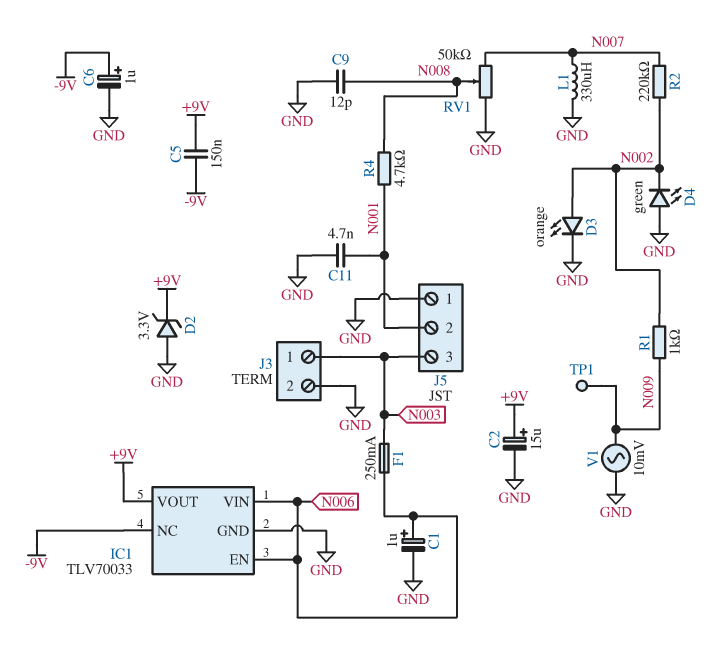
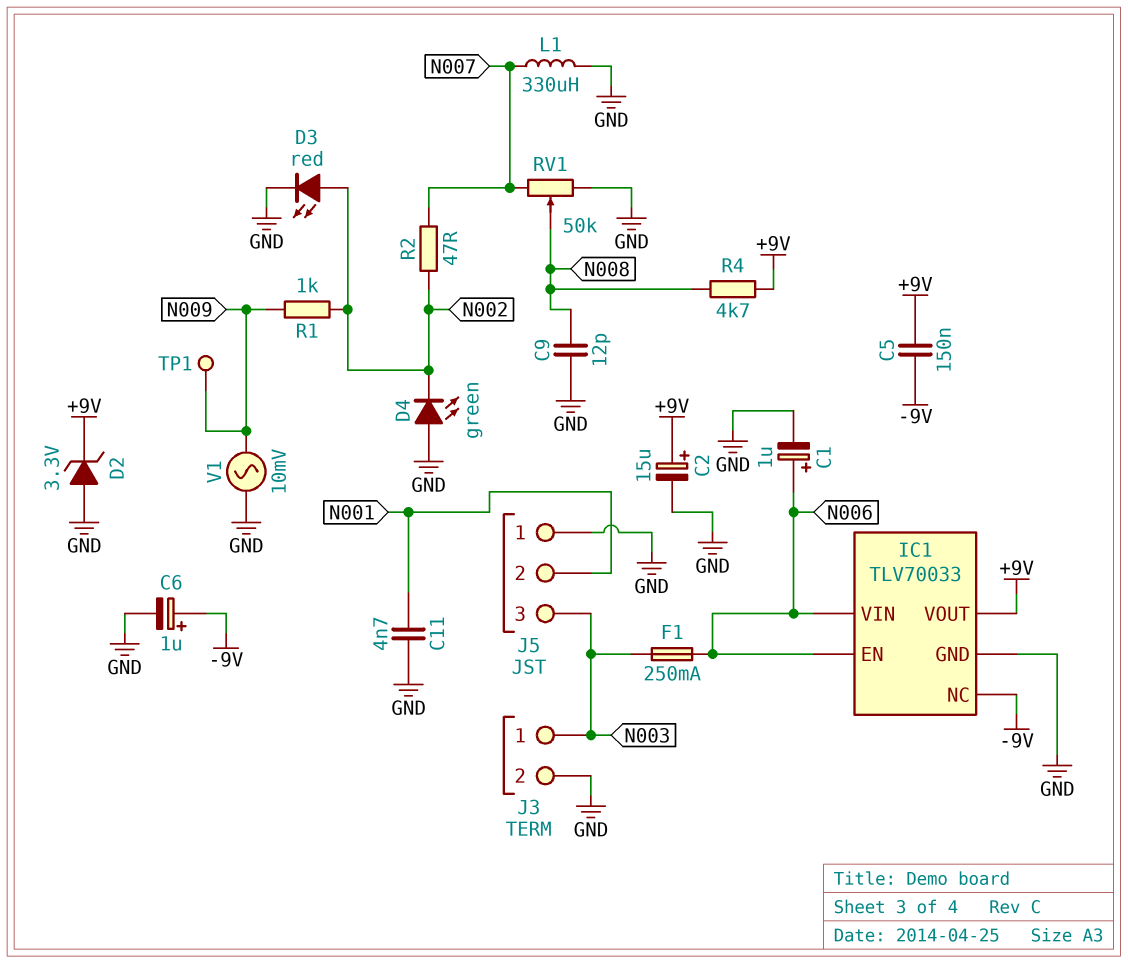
D3: LED orange (A N002, K GND) -> LED red (A N002, K GND)
R2: 220k (N002, N007) -> 47 (N002, N007)
R4: 4.7k (N001, N008) -> 4.7k (+9V, N008)

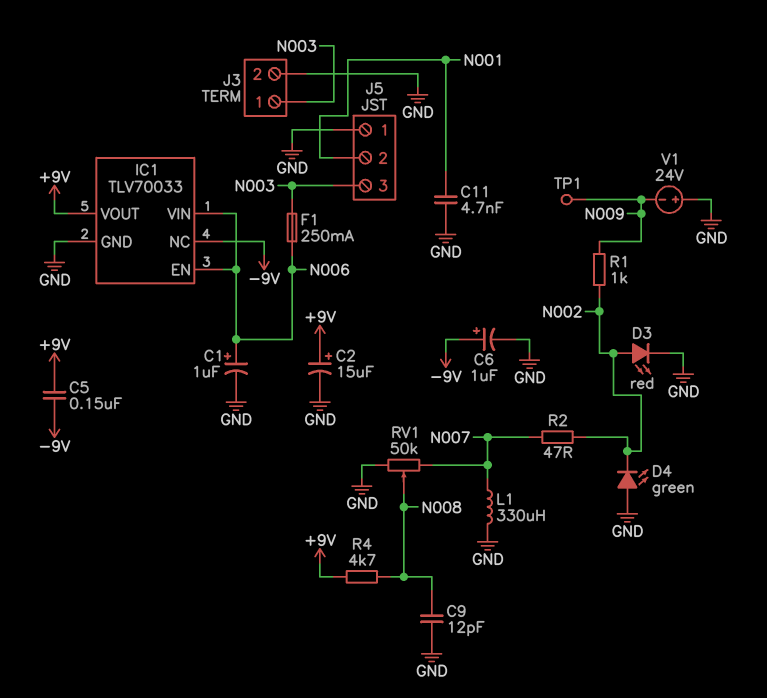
D2: zener 3.3V (A GND, K +9V) -> none
V1: AC 10mV (GND, N009) -> 24V (plus GND, minus N009)

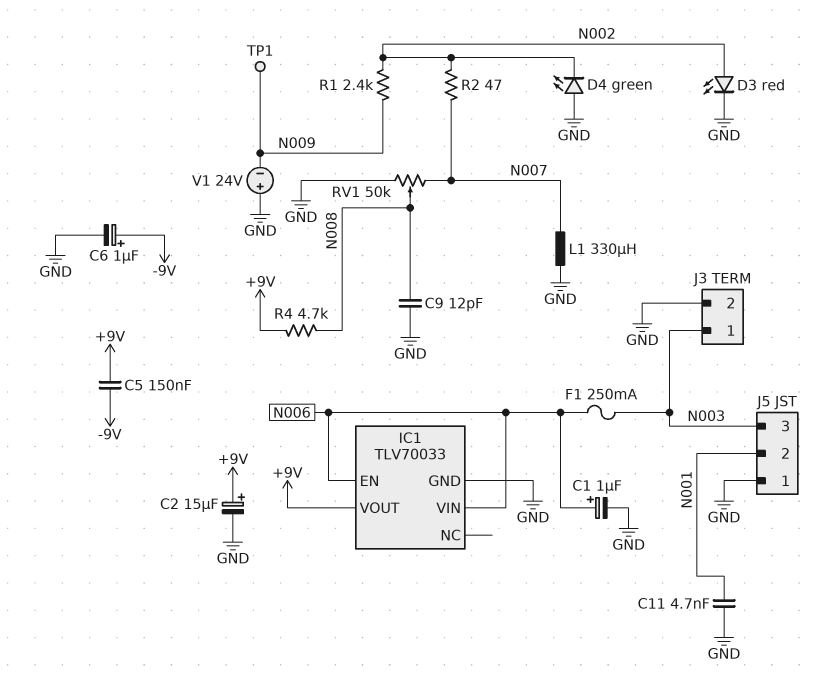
IC1 pin NC: -9V -> none
R1: 1k (N002, N009) -> 2.4k (N002, N009)

